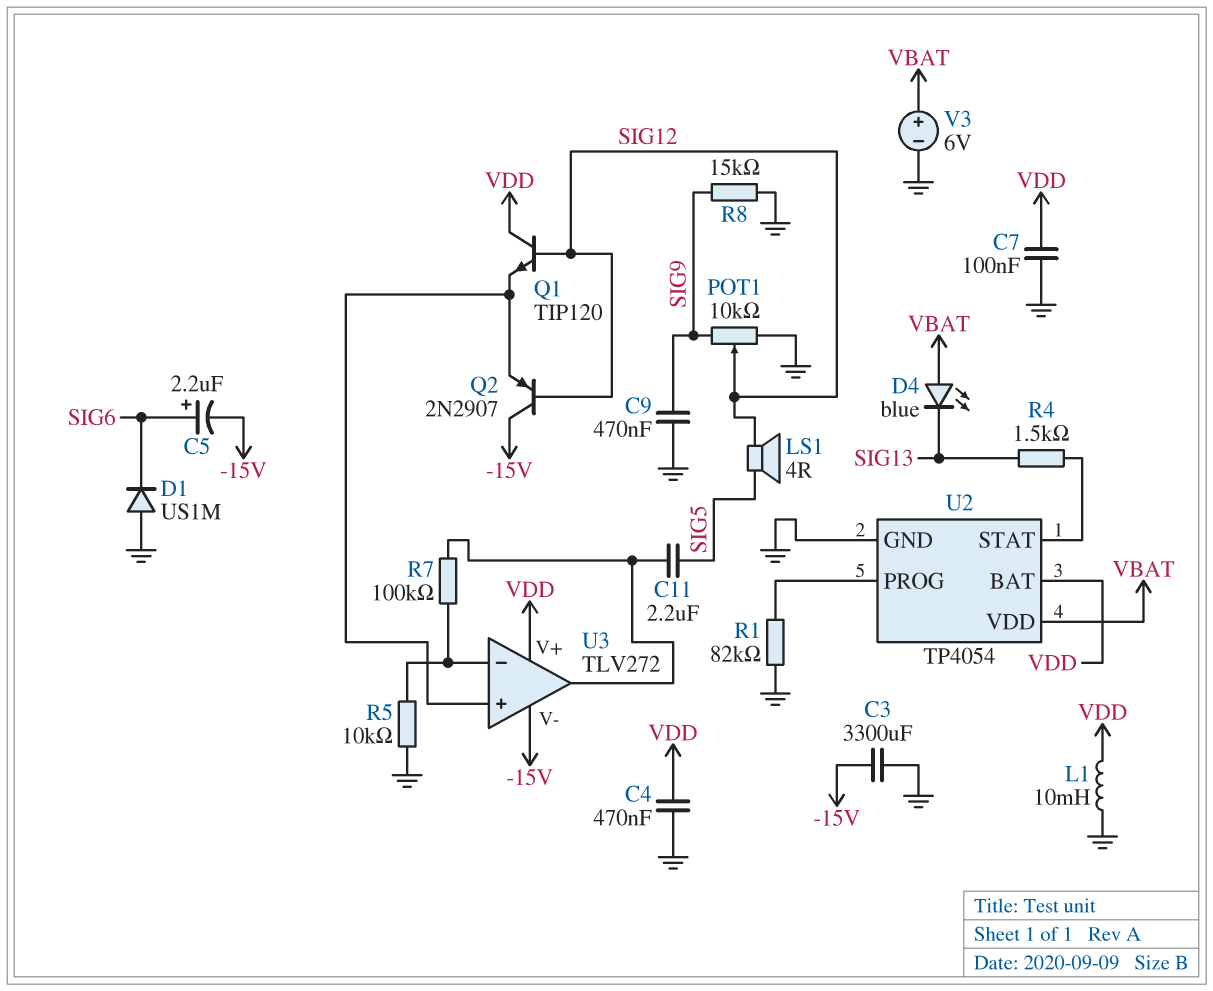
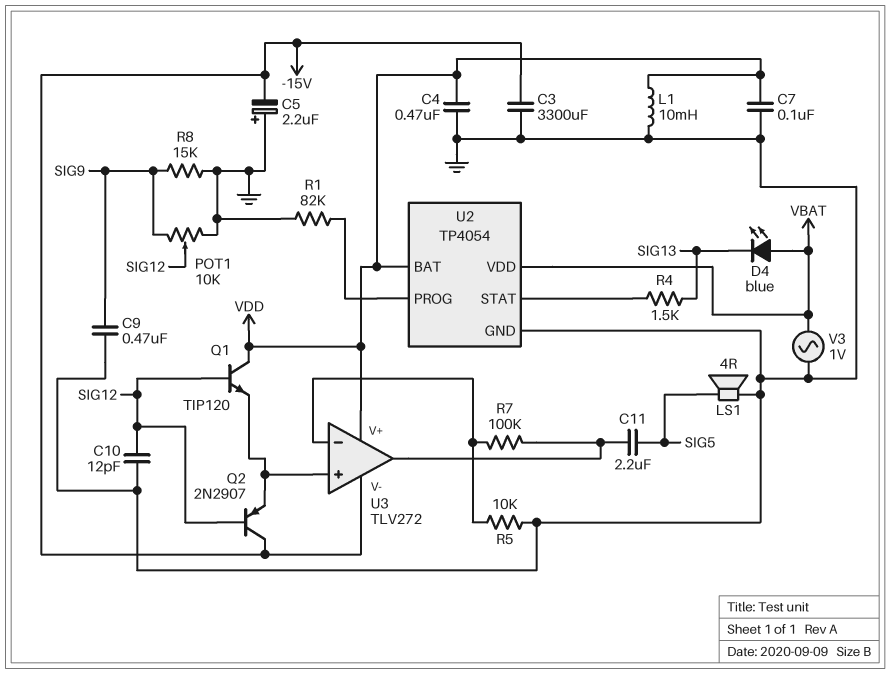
C5: 2.2uF (plus SIG6, minus -15V) -> 2.2uF (plus GND, minus -15V)
C10: none -> 12pF (GND, SIG12)
D1: diode US1M (A GND, K SIG6) -> none
LS1: speaker 4R (SIG5, SIG12) -> speaker 4R (GND, SIG5)
V3: 6V (plus VBAT, minus GND) -> AC 1V (GND, VBAT)

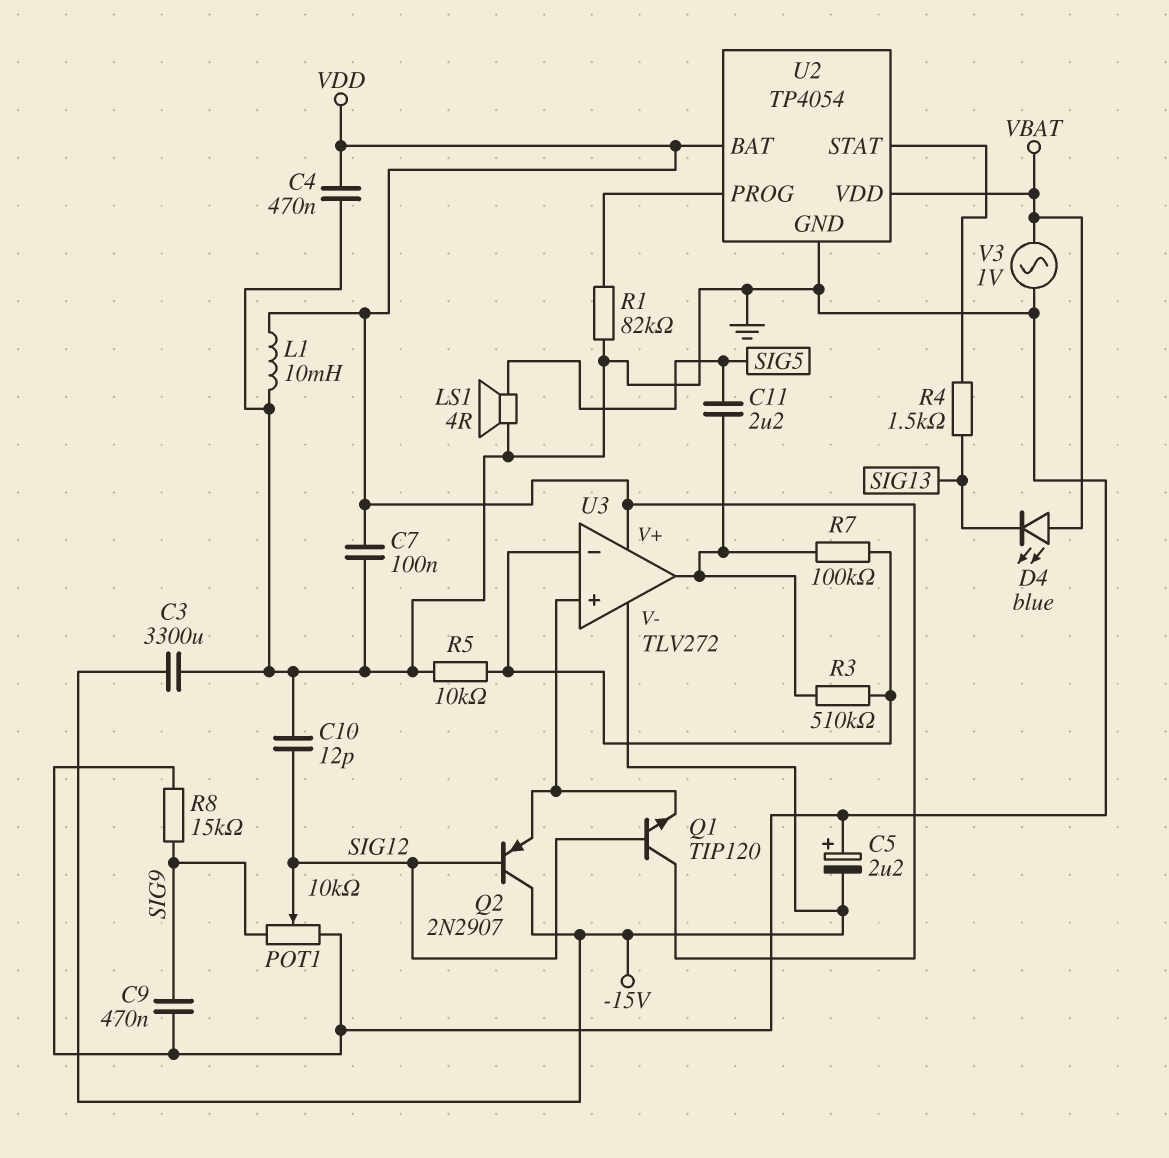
R3: none -> 510k (U3/in-, U3/out)

